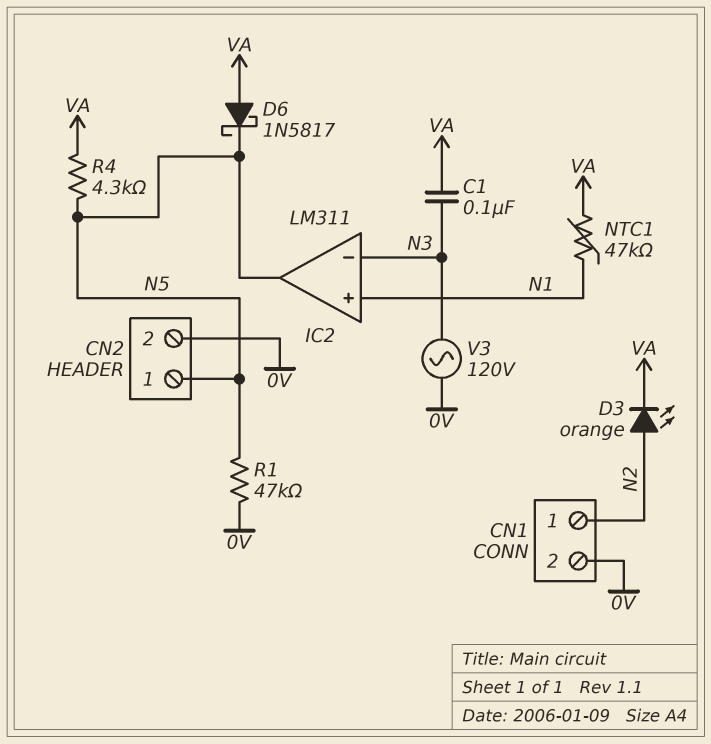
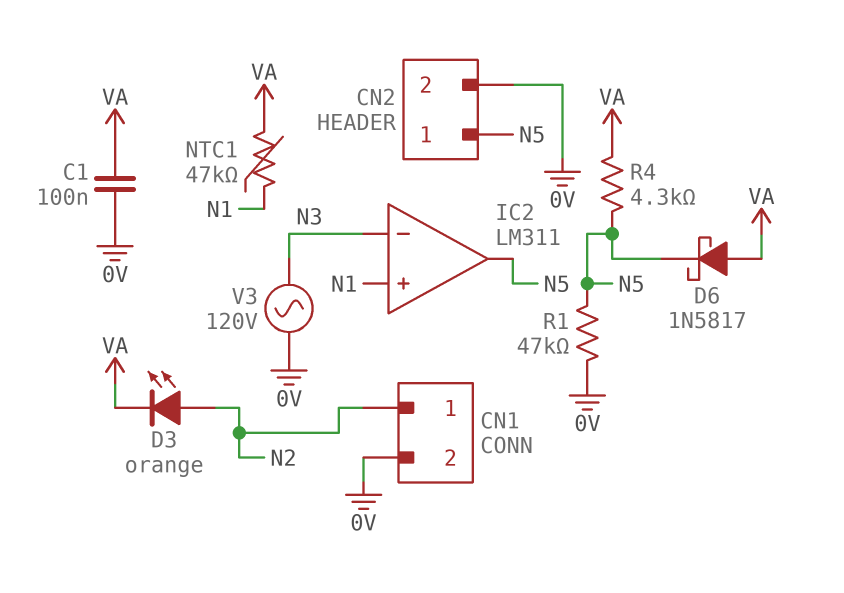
C1: 100nF (N3, VA) -> 100nF (0V, VA)

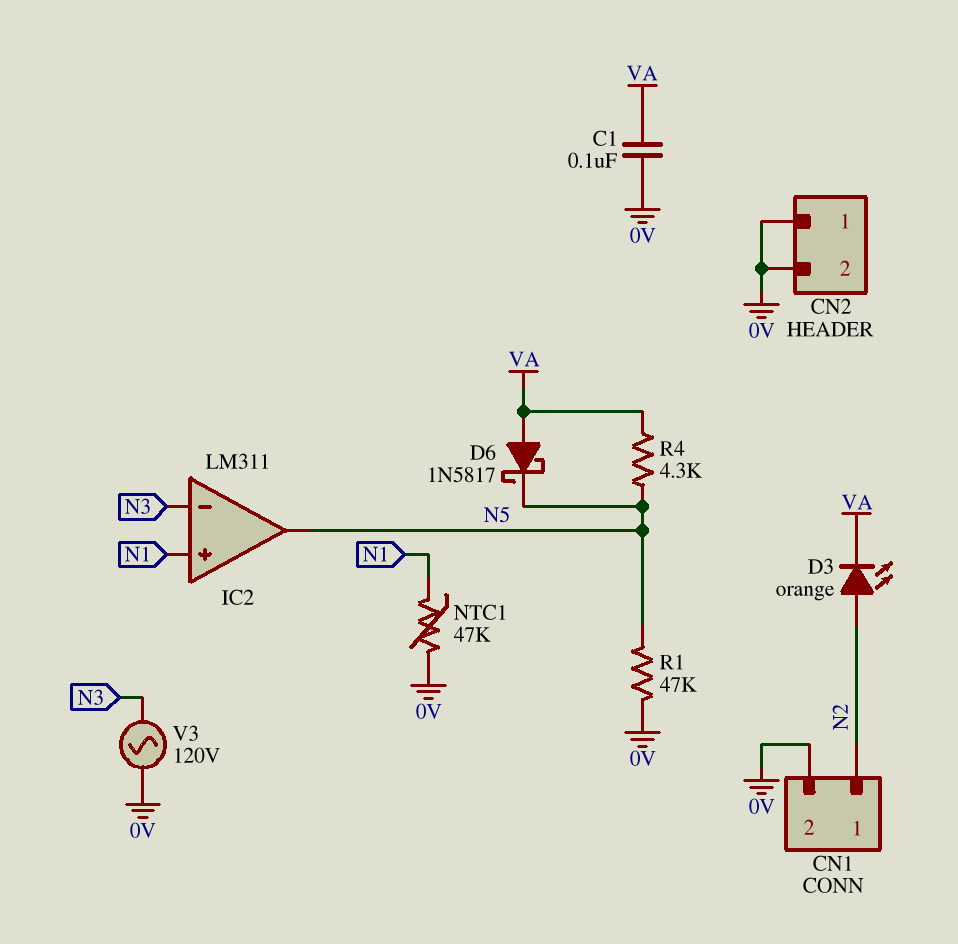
CN2 pin 1: N5 -> 0V
NTC1: 47k (N1, VA) -> 47k (0V, N1)

